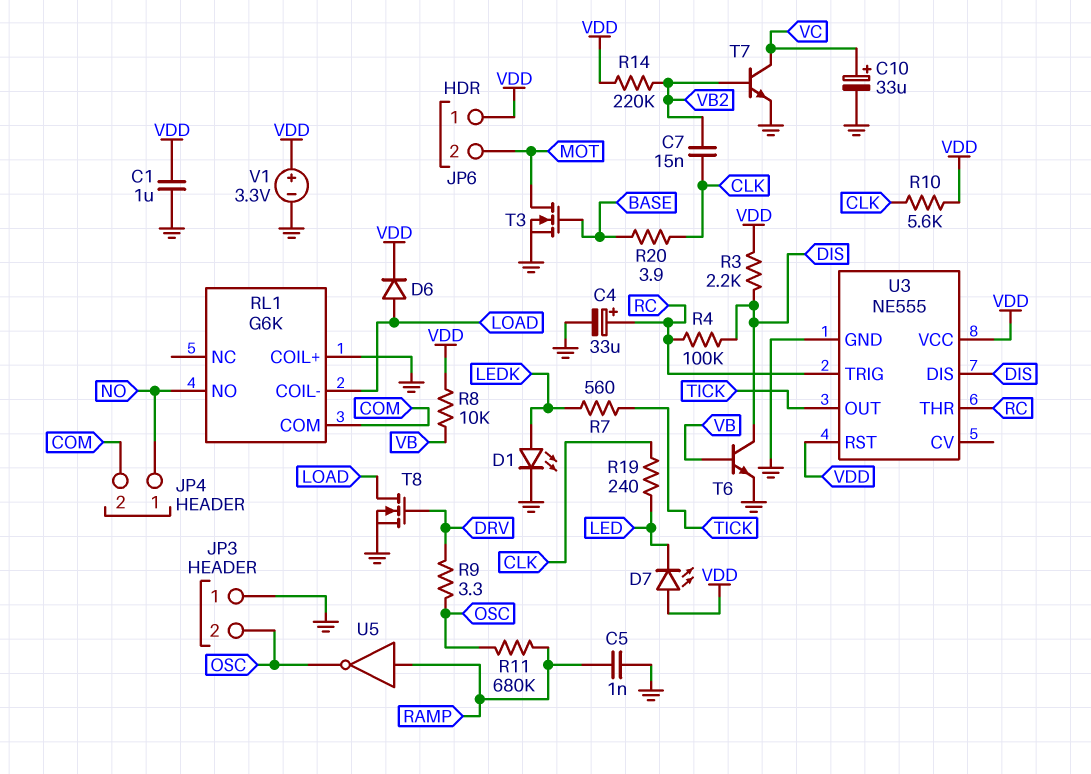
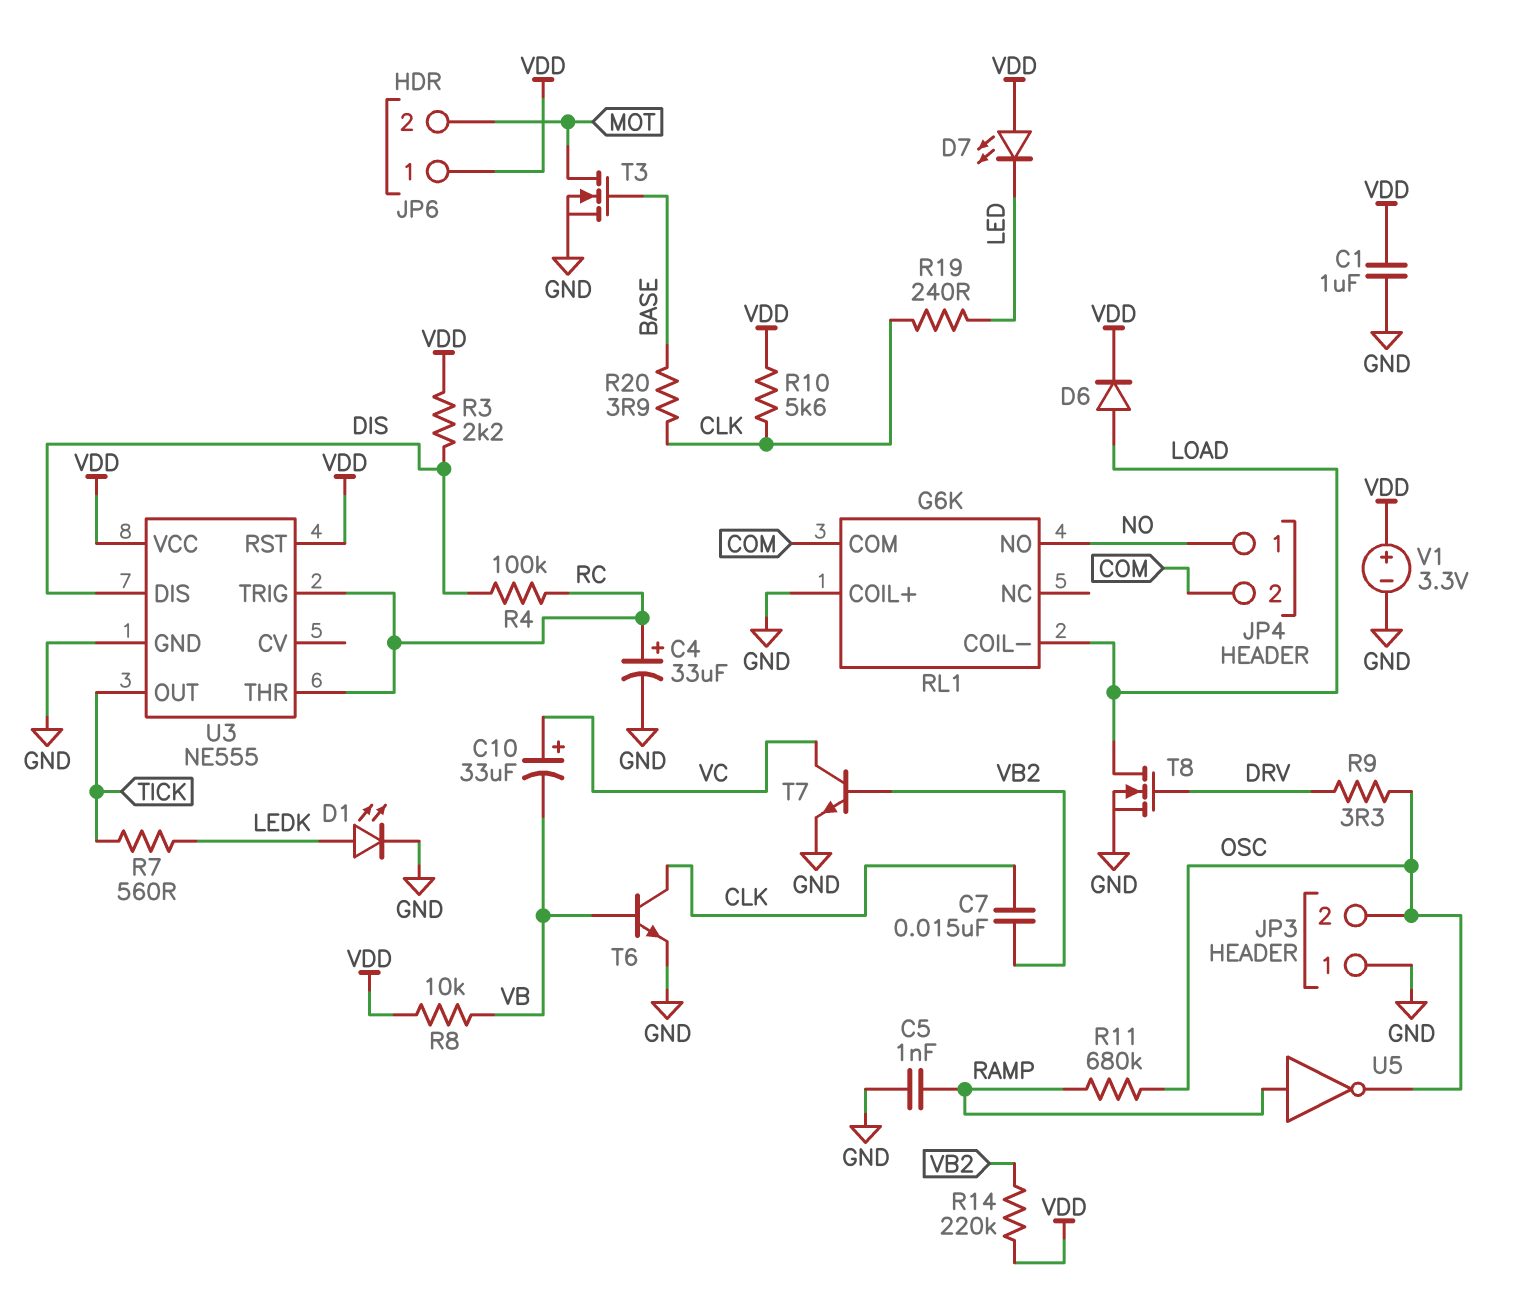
C10: 33uF (plus VC, minus GND) -> 33uF (plus VC, minus VB)
T6: NPN (B VB, C DIS, E GND) -> NPN (B VB, C CLK, E GND)

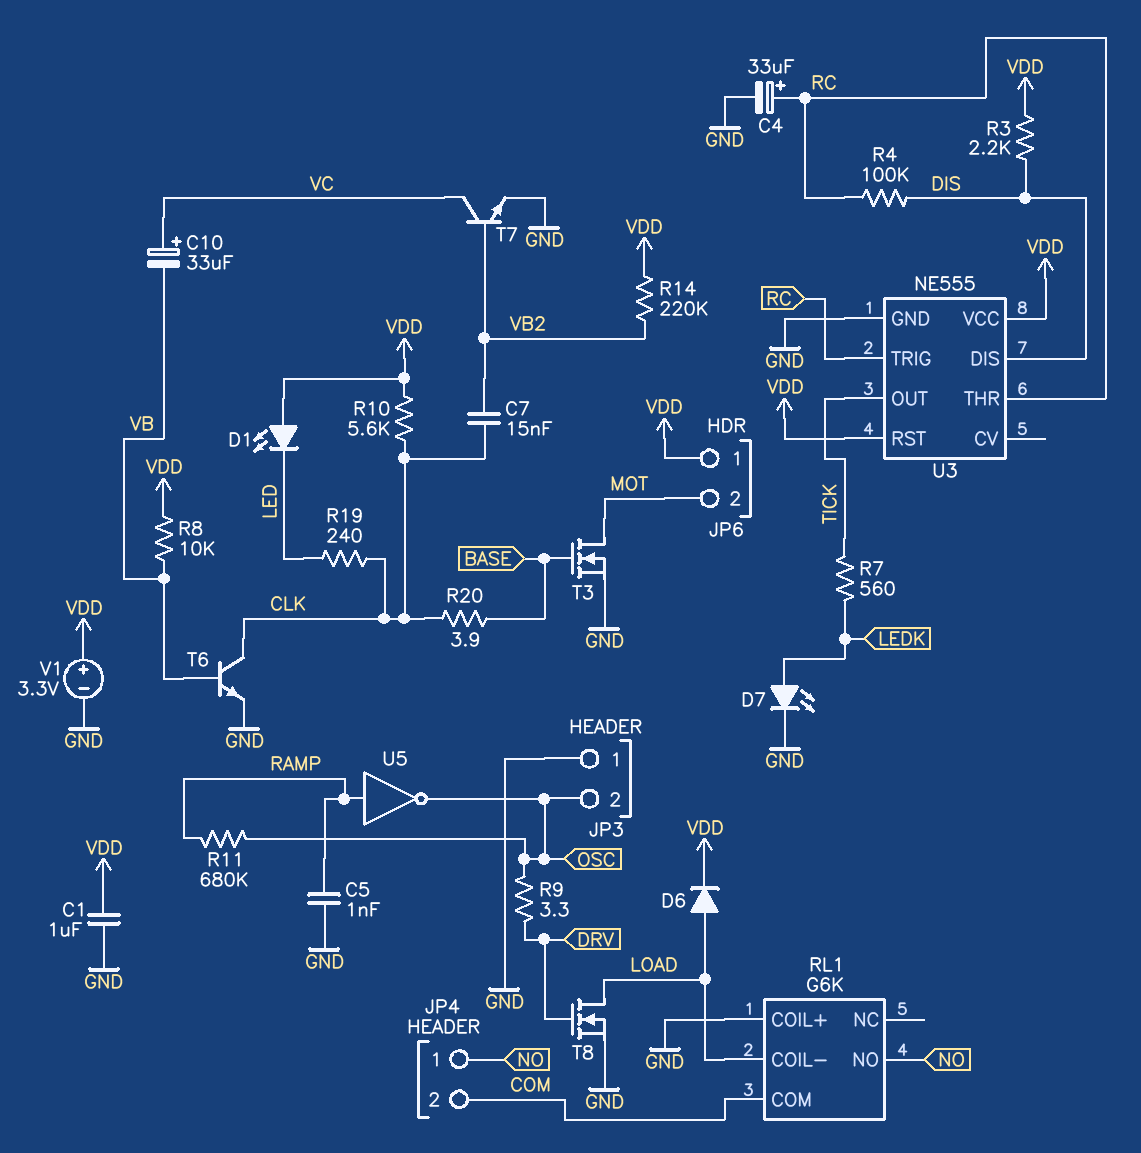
D1: LED (A LEDK, K GND) -> LED (A VDD, K LED)
D7: LED (A VDD, K LED) -> LED (A LEDK, K GND)

